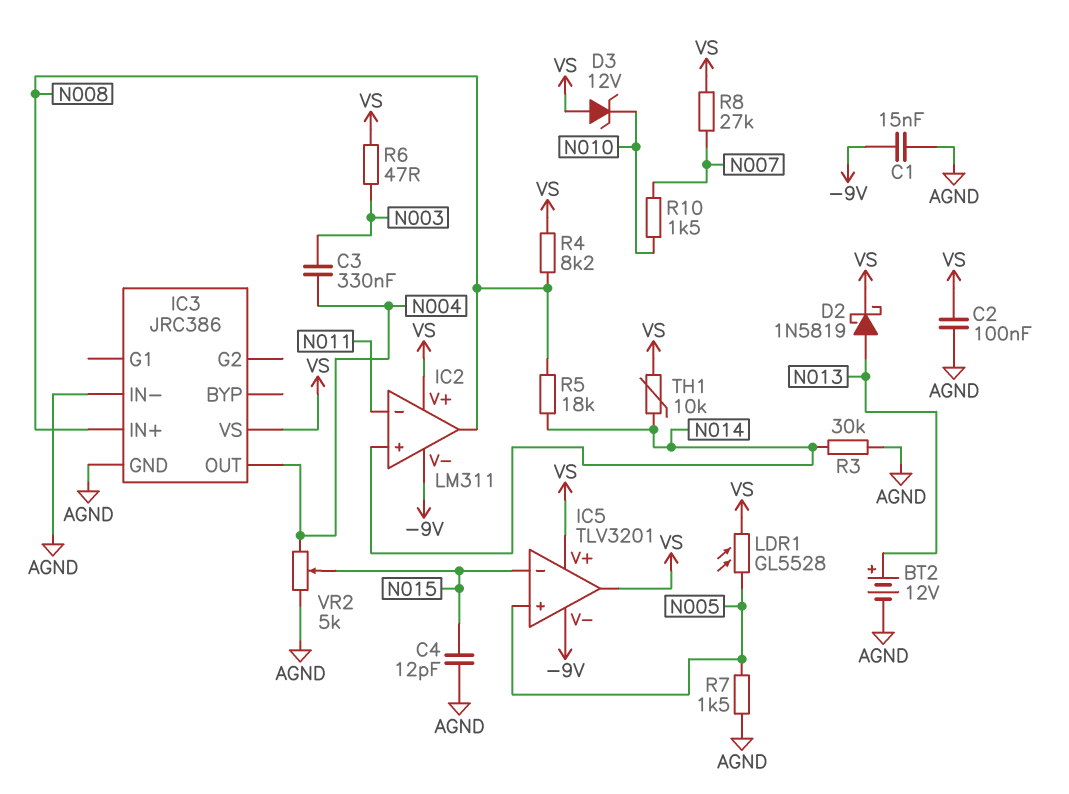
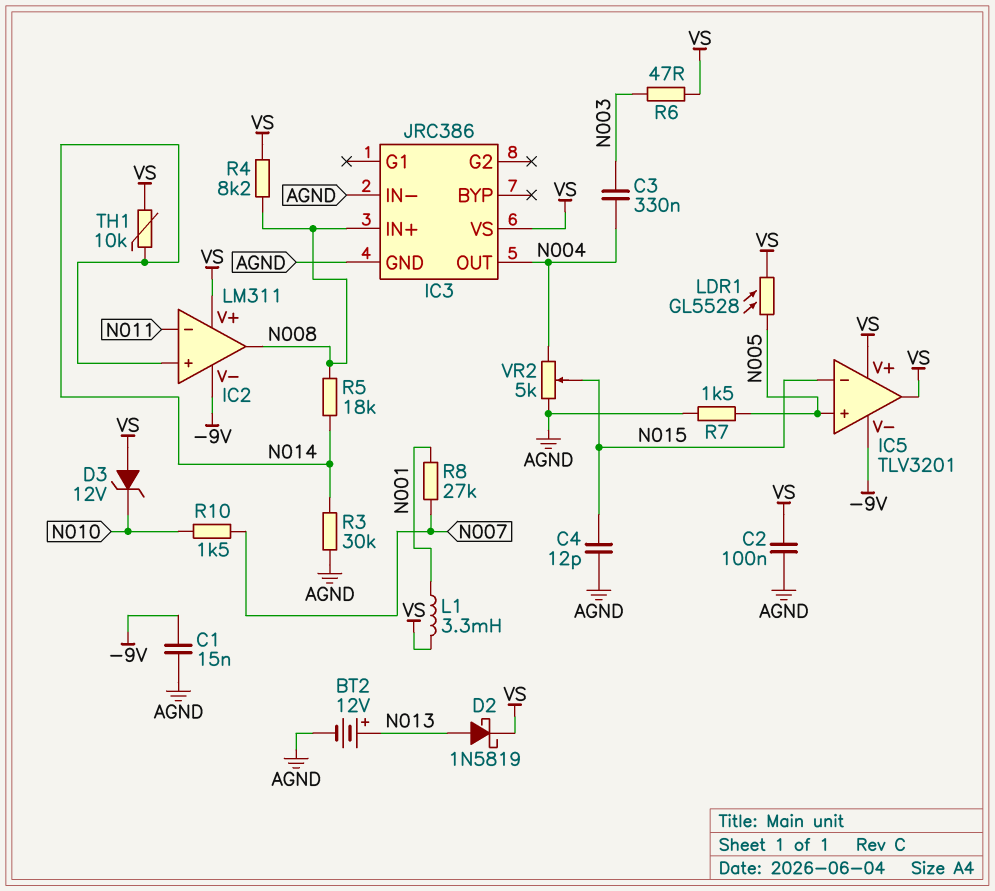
L1: none -> 3.3mH (N001, VS)
R8: 27k (N007, VS) -> 27k (N001, N007)

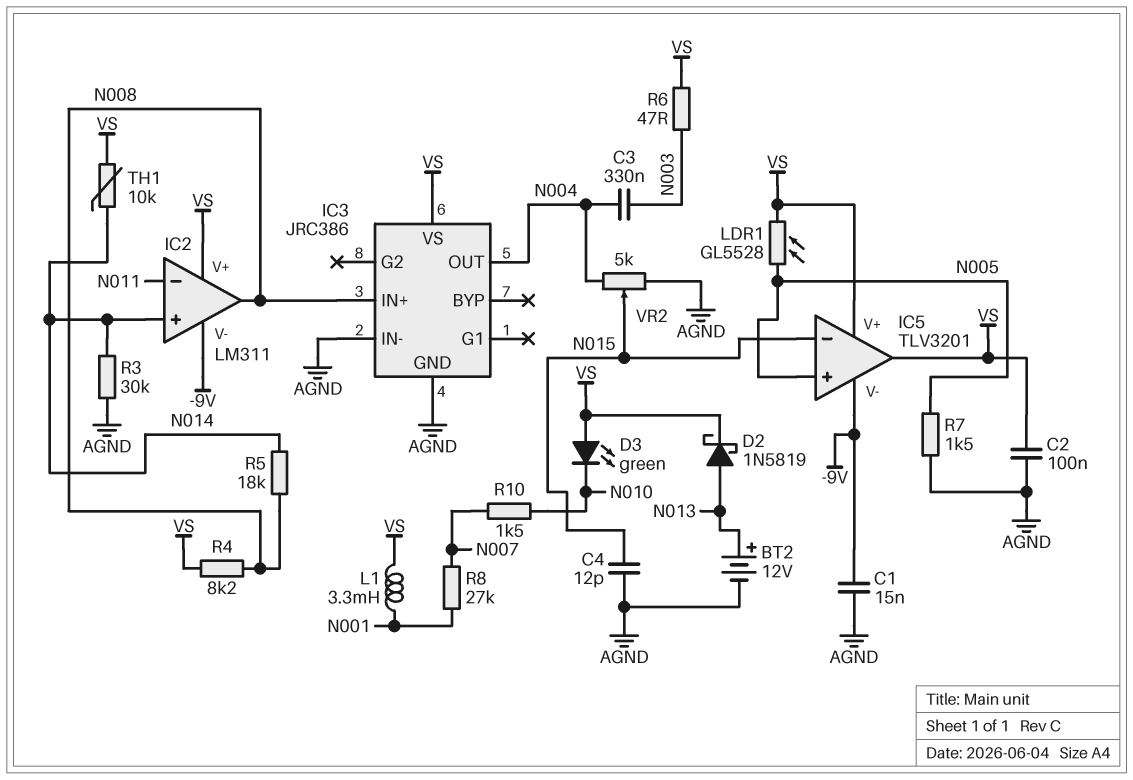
D3: zener 12V (A VS, K N010) -> LED green (A VS, K N010)

